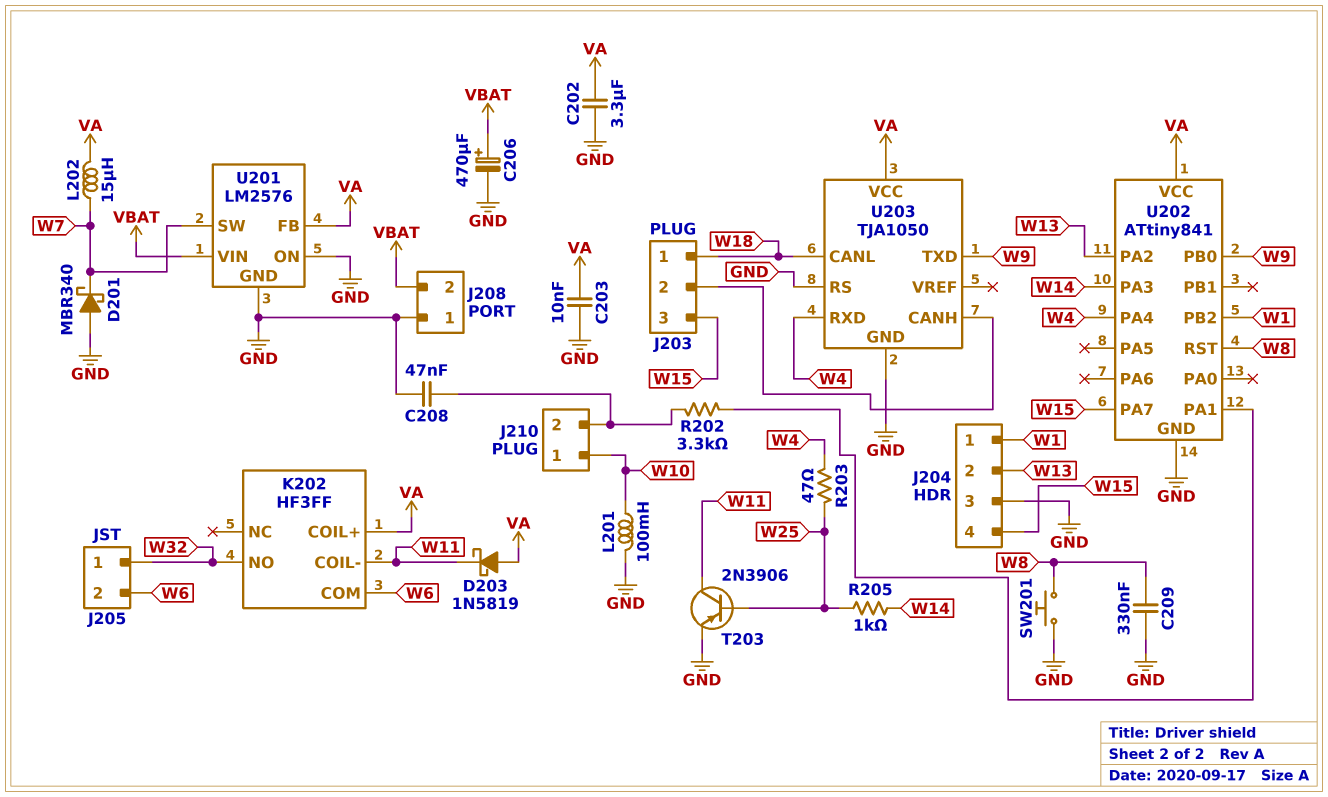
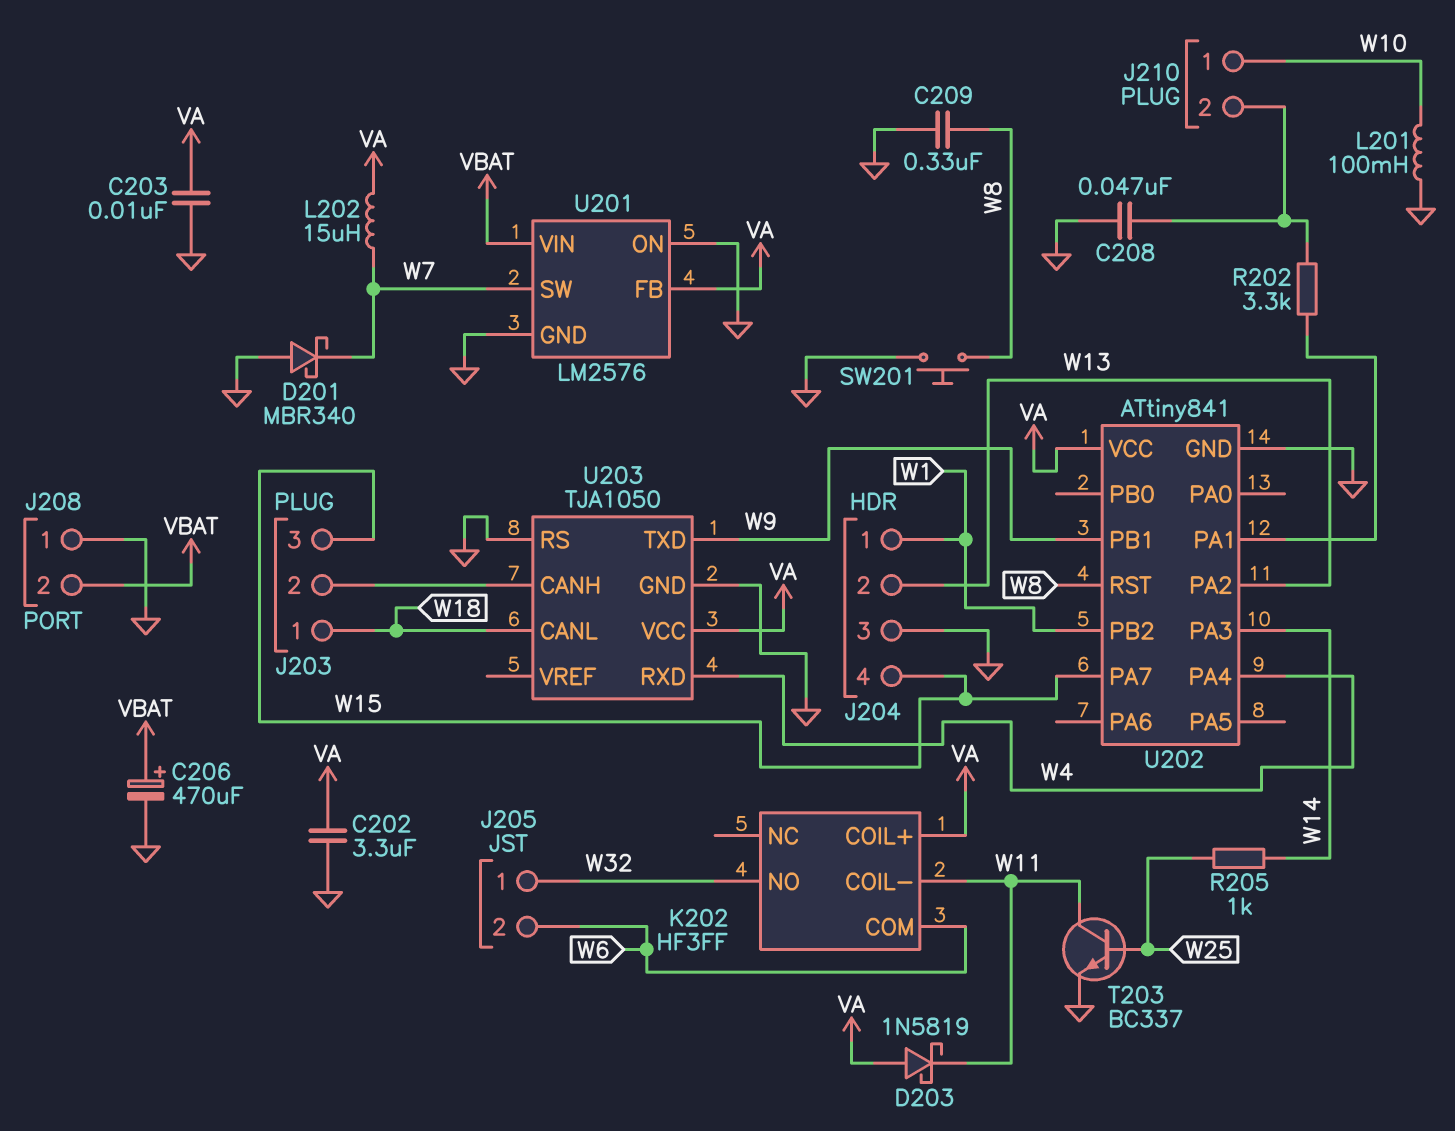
R203: 47 (W4, W25) -> none
T203: PNP 2N3906 (B W25, C W11, E GND) -> NPN BC337 (B W25, C W11, E GND)
U202 pin PB0: W9 -> none
U202 pin PB1: none -> W9

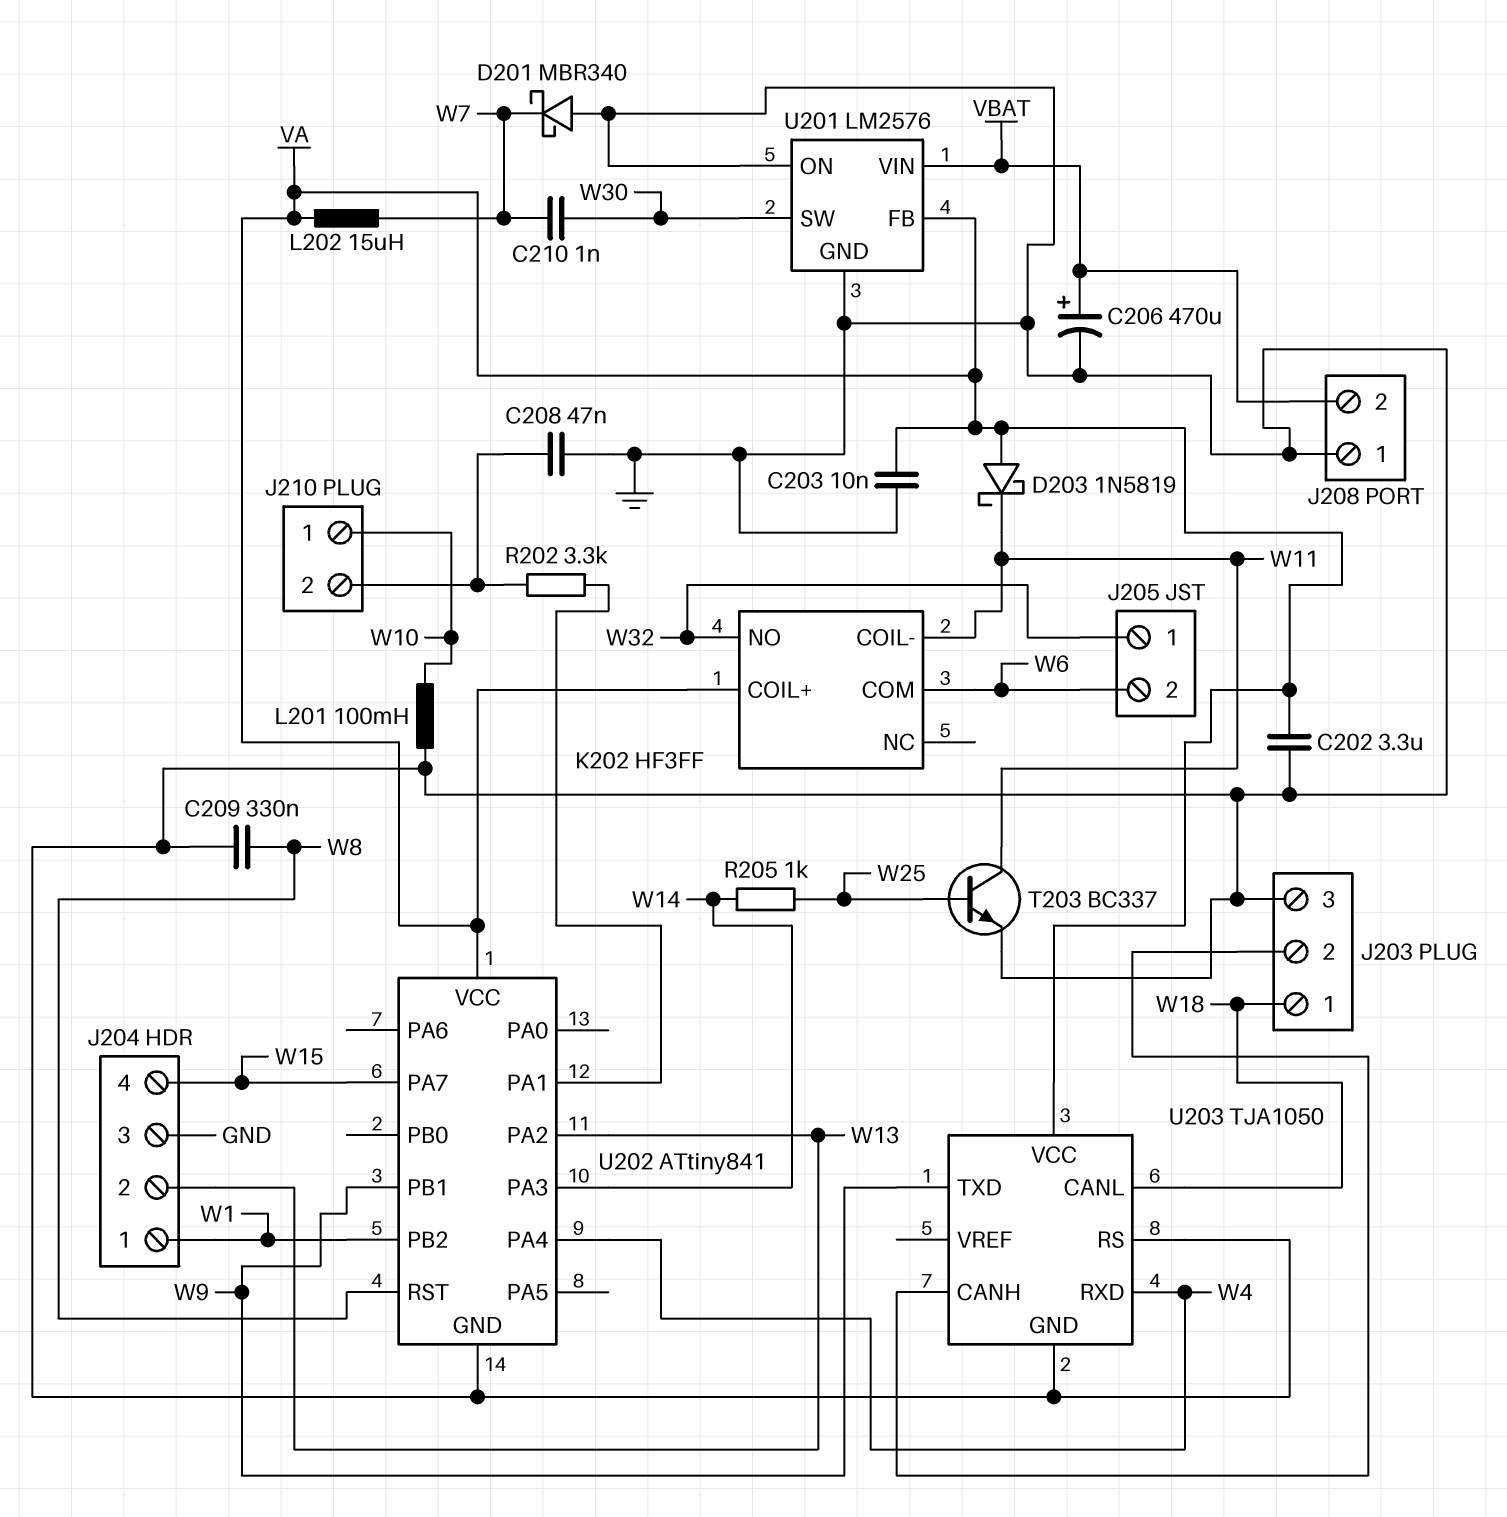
C210: none -> 1nF (W7, W30)
J203 pin 3: W15 -> GND
SW201: button (GND, W8) -> none
U201 pin SW: W7 -> W30

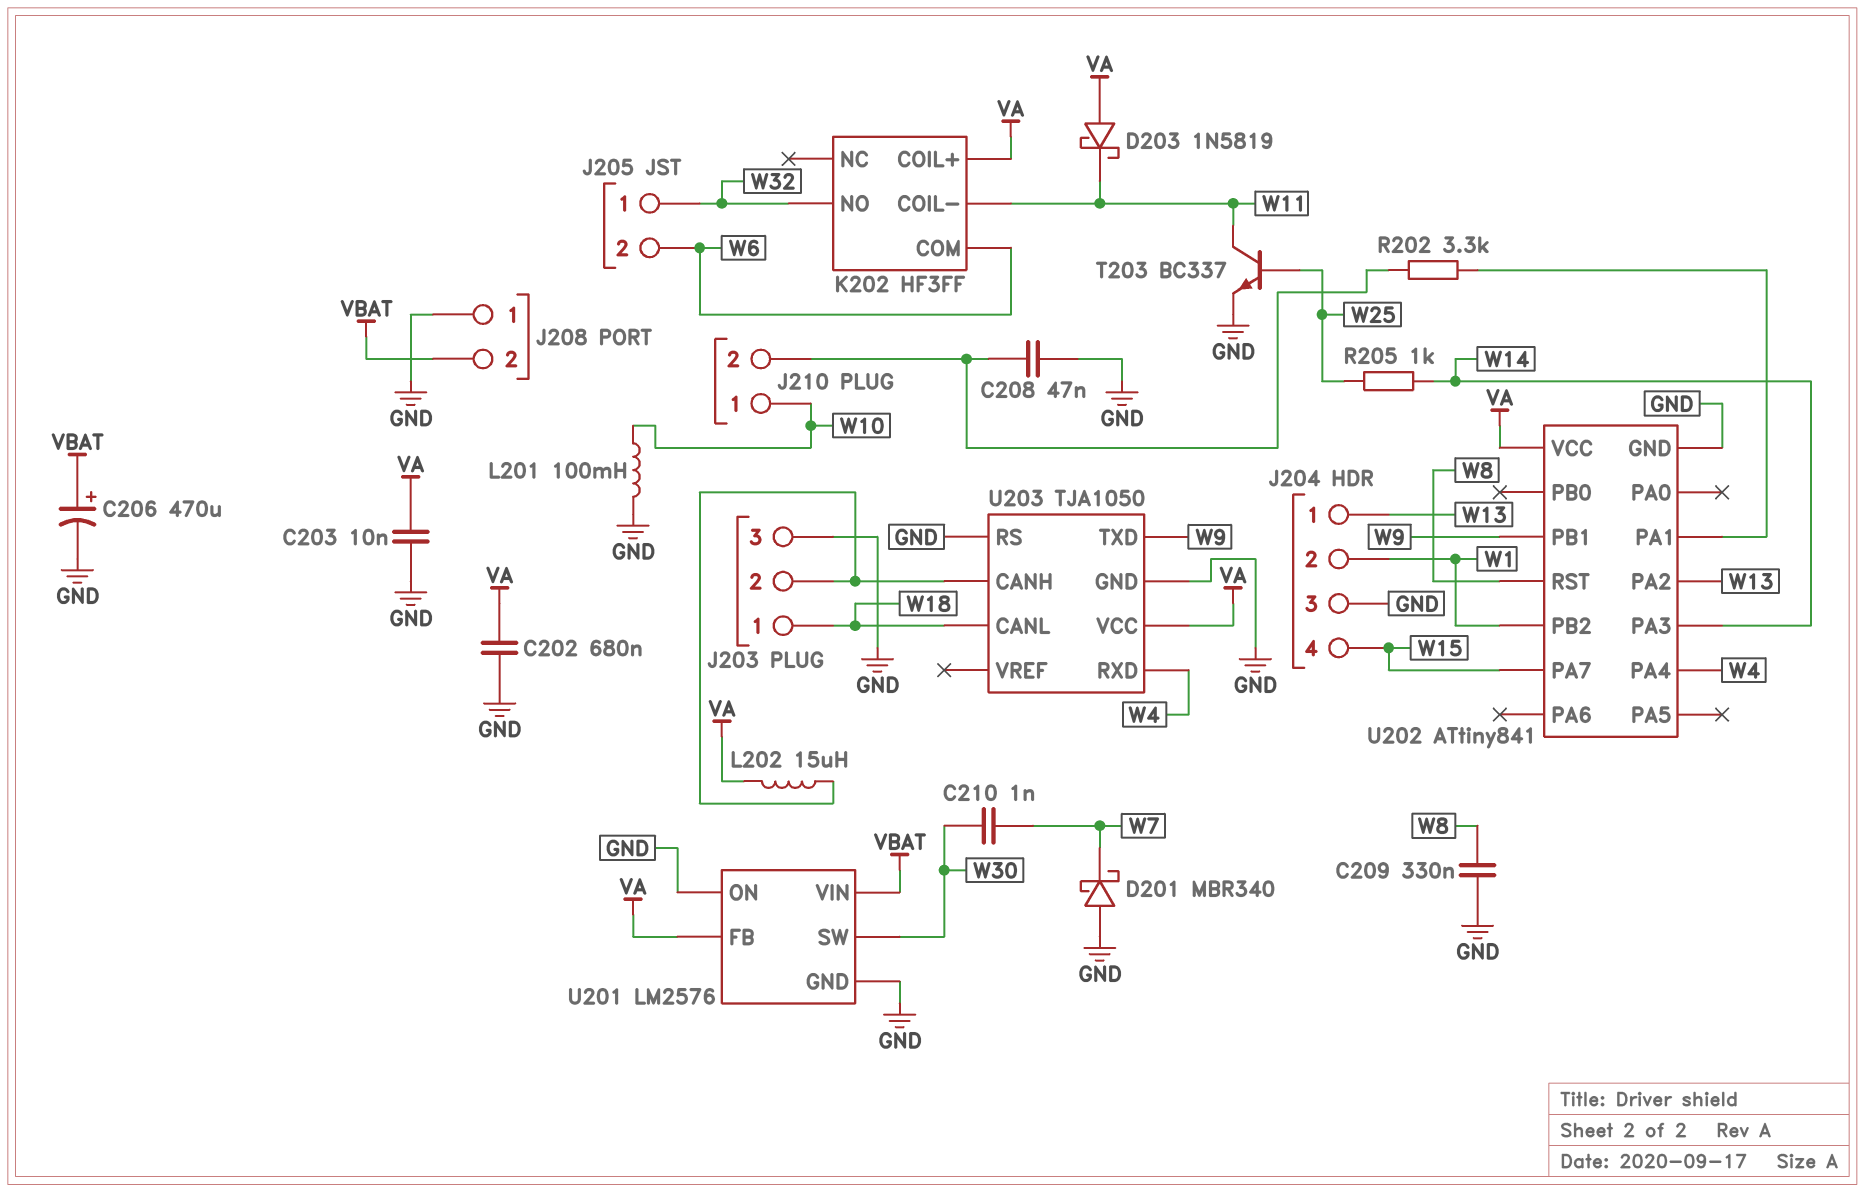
C202: 3.3uF (GND, VA) -> 680nF (GND, VA)
J204 pin 1: W1 -> W13
J204 pin 2: W13 -> W1
L202: 15uH (VA, W7) -> 15uH (J203/2, VA)

